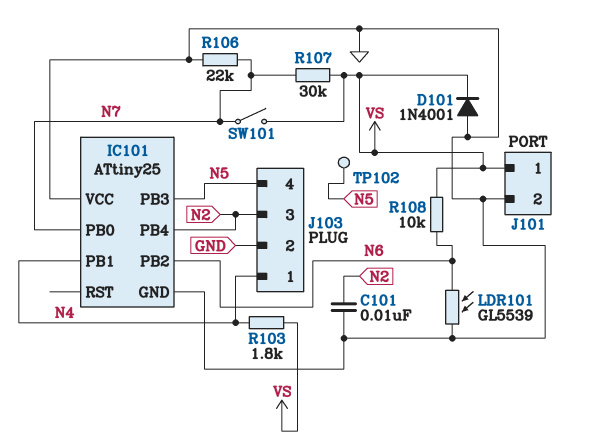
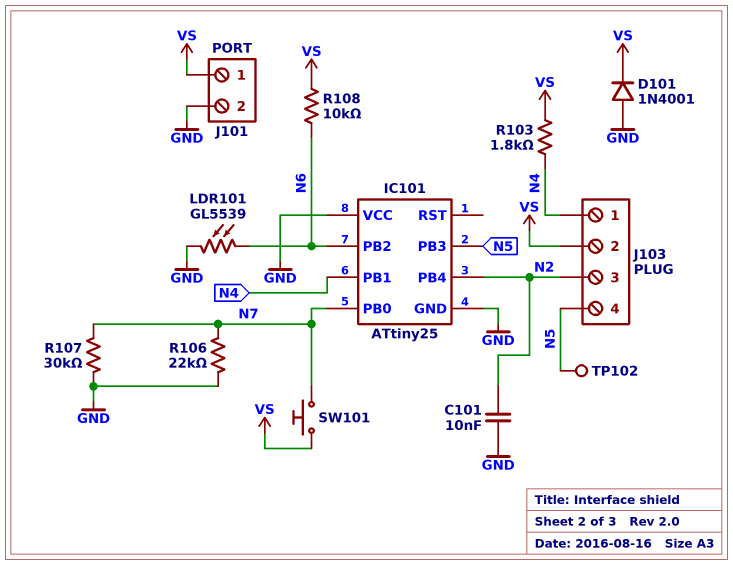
J103 pin 2: GND -> VS
R107: 30k (N7, VS) -> 30k (GND, N7)
SW101: switch (N7, VS) -> button (N7, VS)

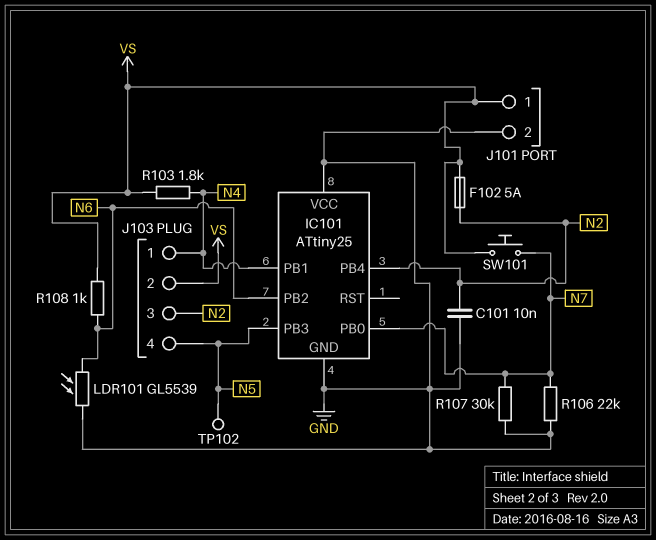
D101: diode 1N4001 (A GND, K VS) -> none
F102: none -> 5A (N2, VS)
R108: 10k (N6, VS) -> 1k (N6, VS)

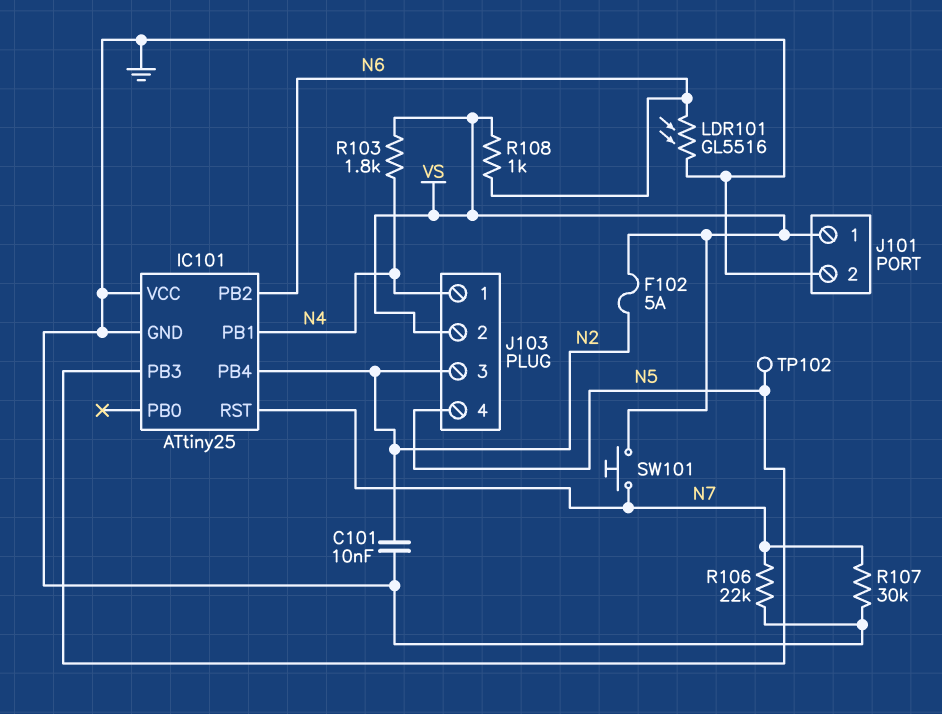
IC101 pin PB0: N7 -> none
IC101 pin RST: none -> N7
LDR101: GL5539 (GND, N6) -> GL5516 (GND, N6)

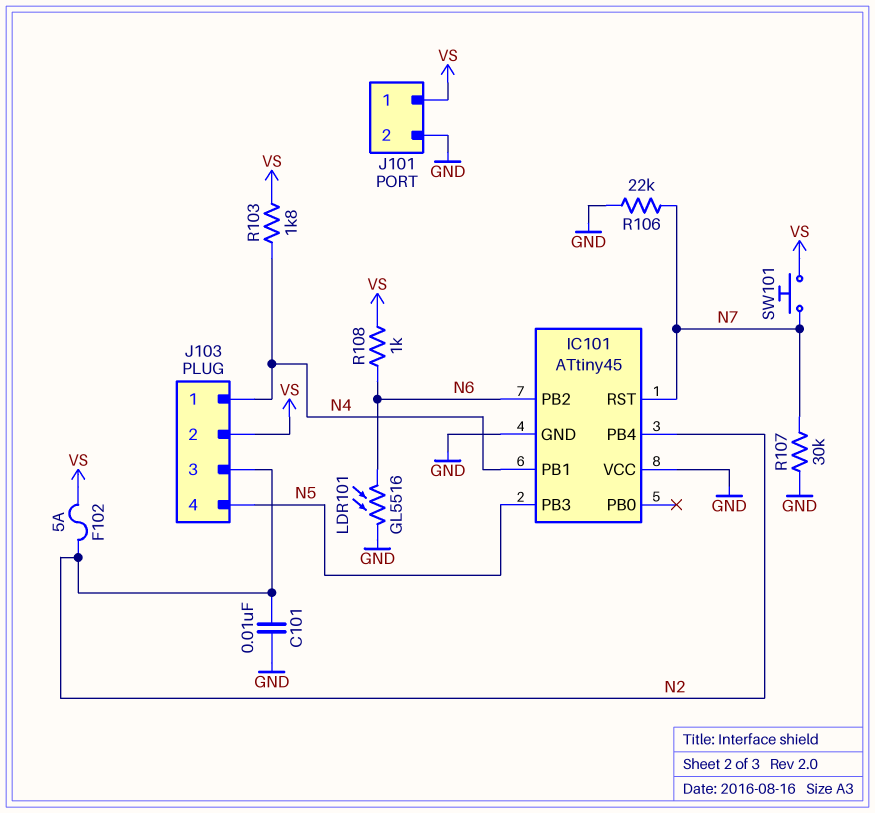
IC101: ATtiny25 -> ATtiny45
TP102: test point (N5) -> none

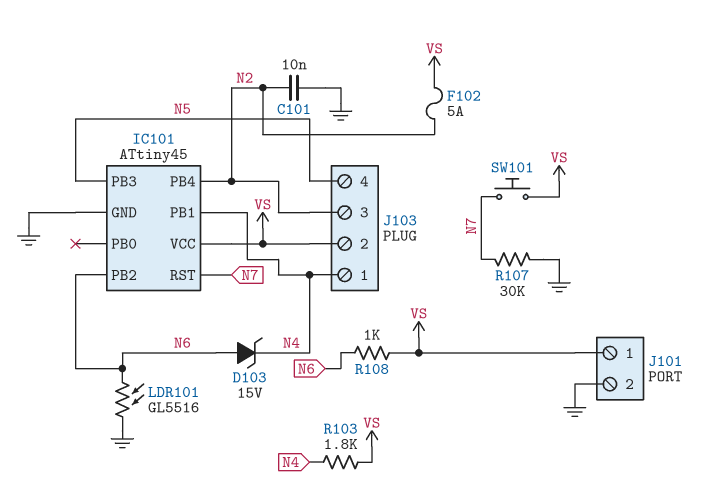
D103: none -> zener 15V (A N6, K N4)
IC101 pin VCC: GND -> VS
R106: 22k (GND, N7) -> none

